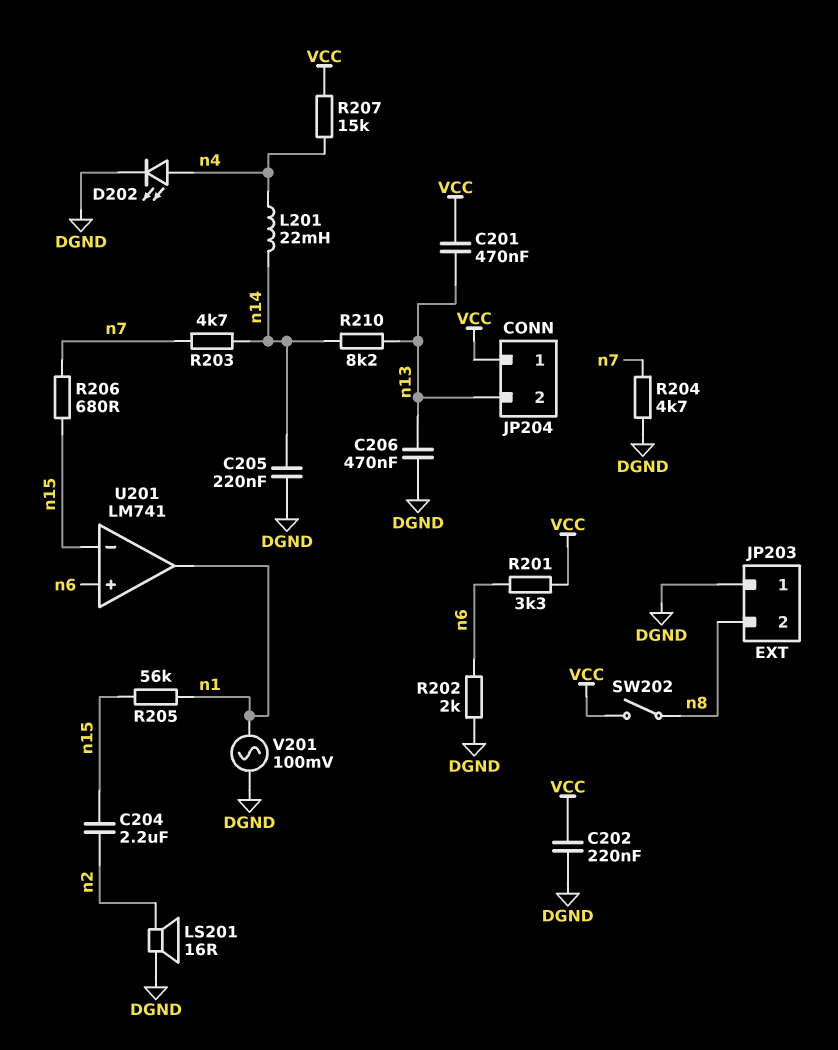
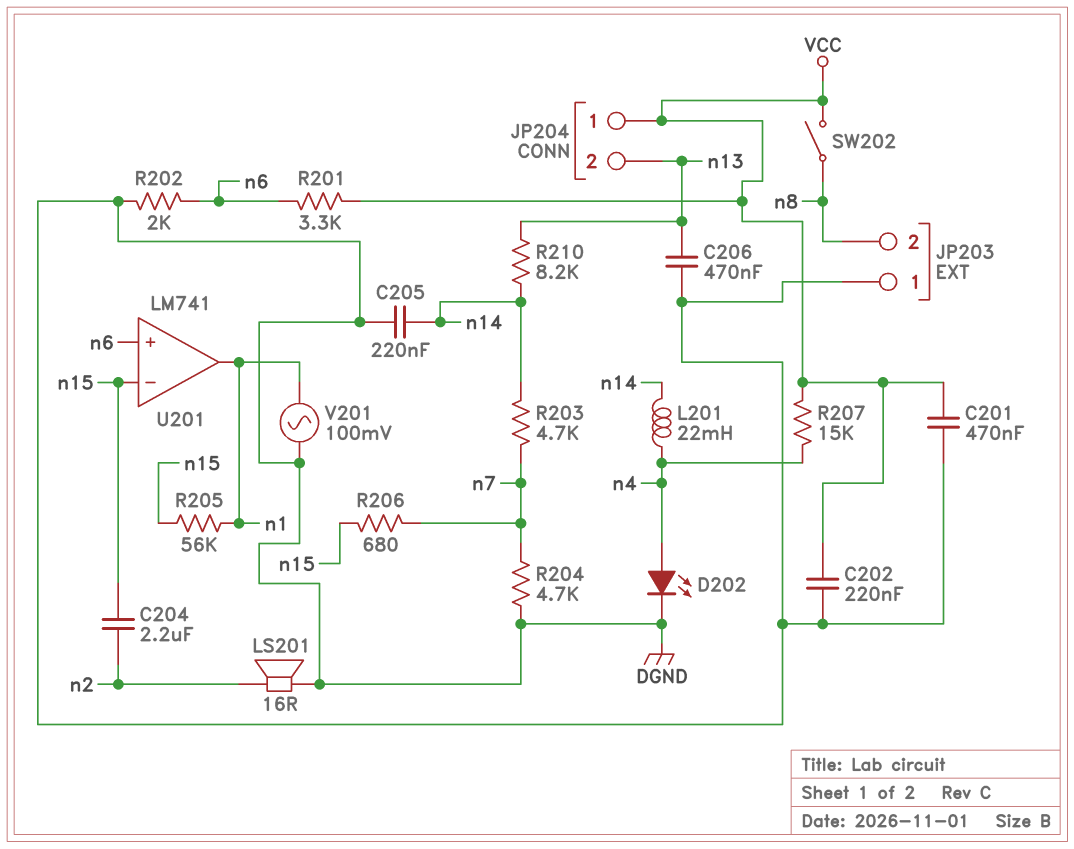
C201: 470nF (VCC, n13) -> 470nF (DGND, VCC)

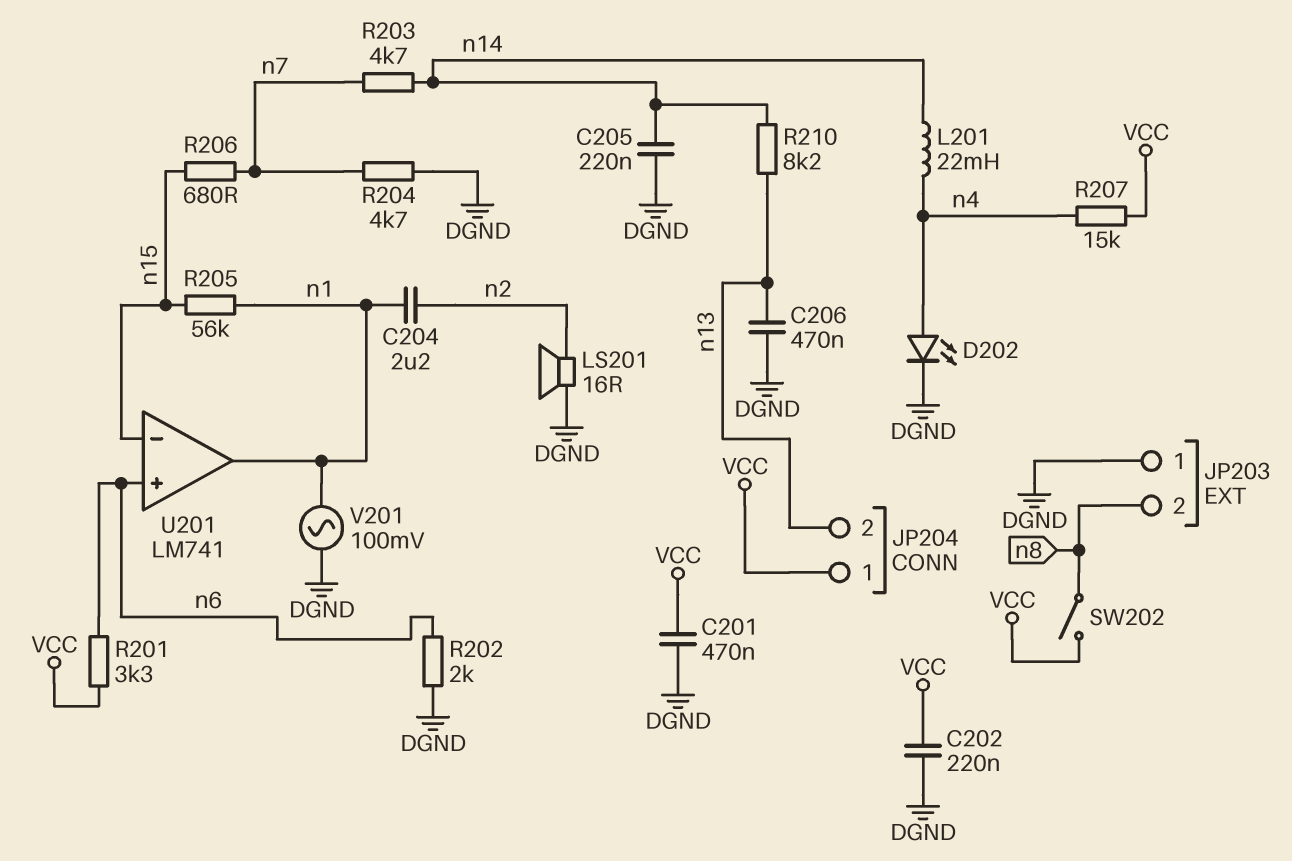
C204: 2.2uF (n2, n15) -> 2.2uF (n1, n2)

